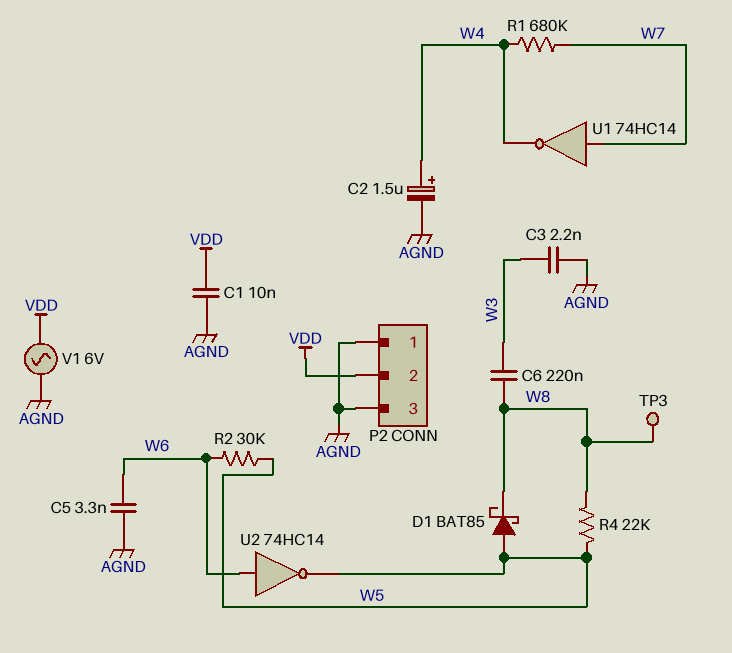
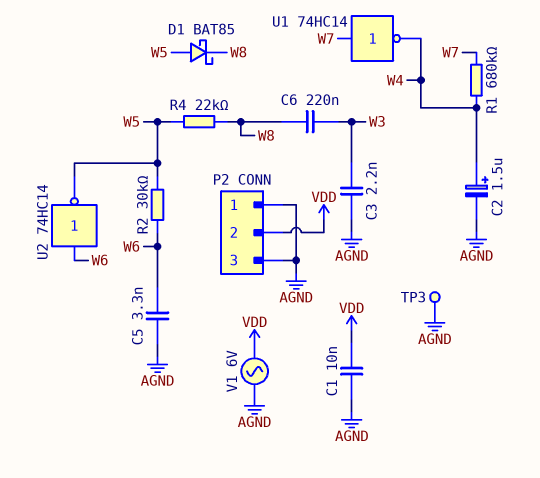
TP3: test point (W8) -> test point (AGND)

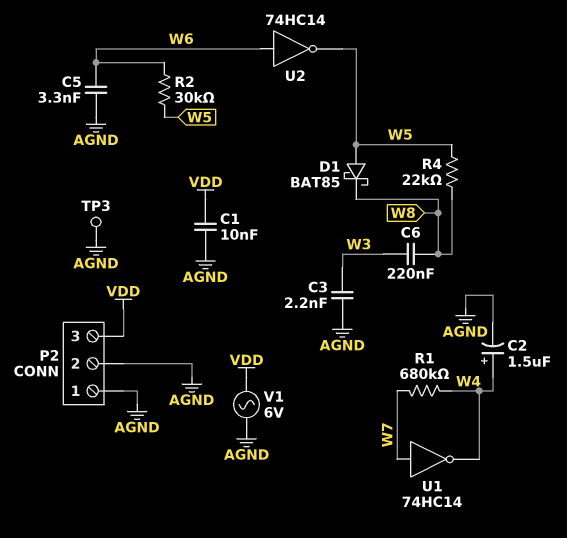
P2 pin 2: VDD -> AGND
P2 pin 3: AGND -> VDD

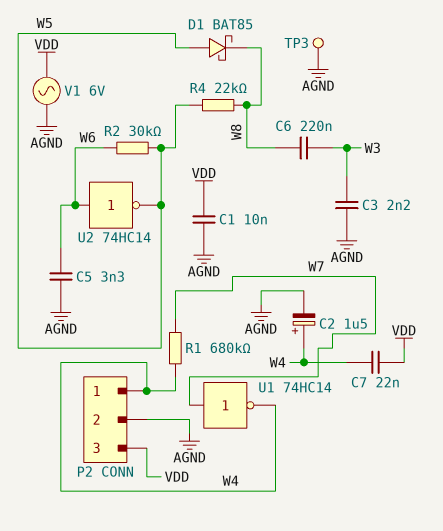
C7: none -> 22nF (VDD, W4)
P2 pin 1: AGND -> W4

